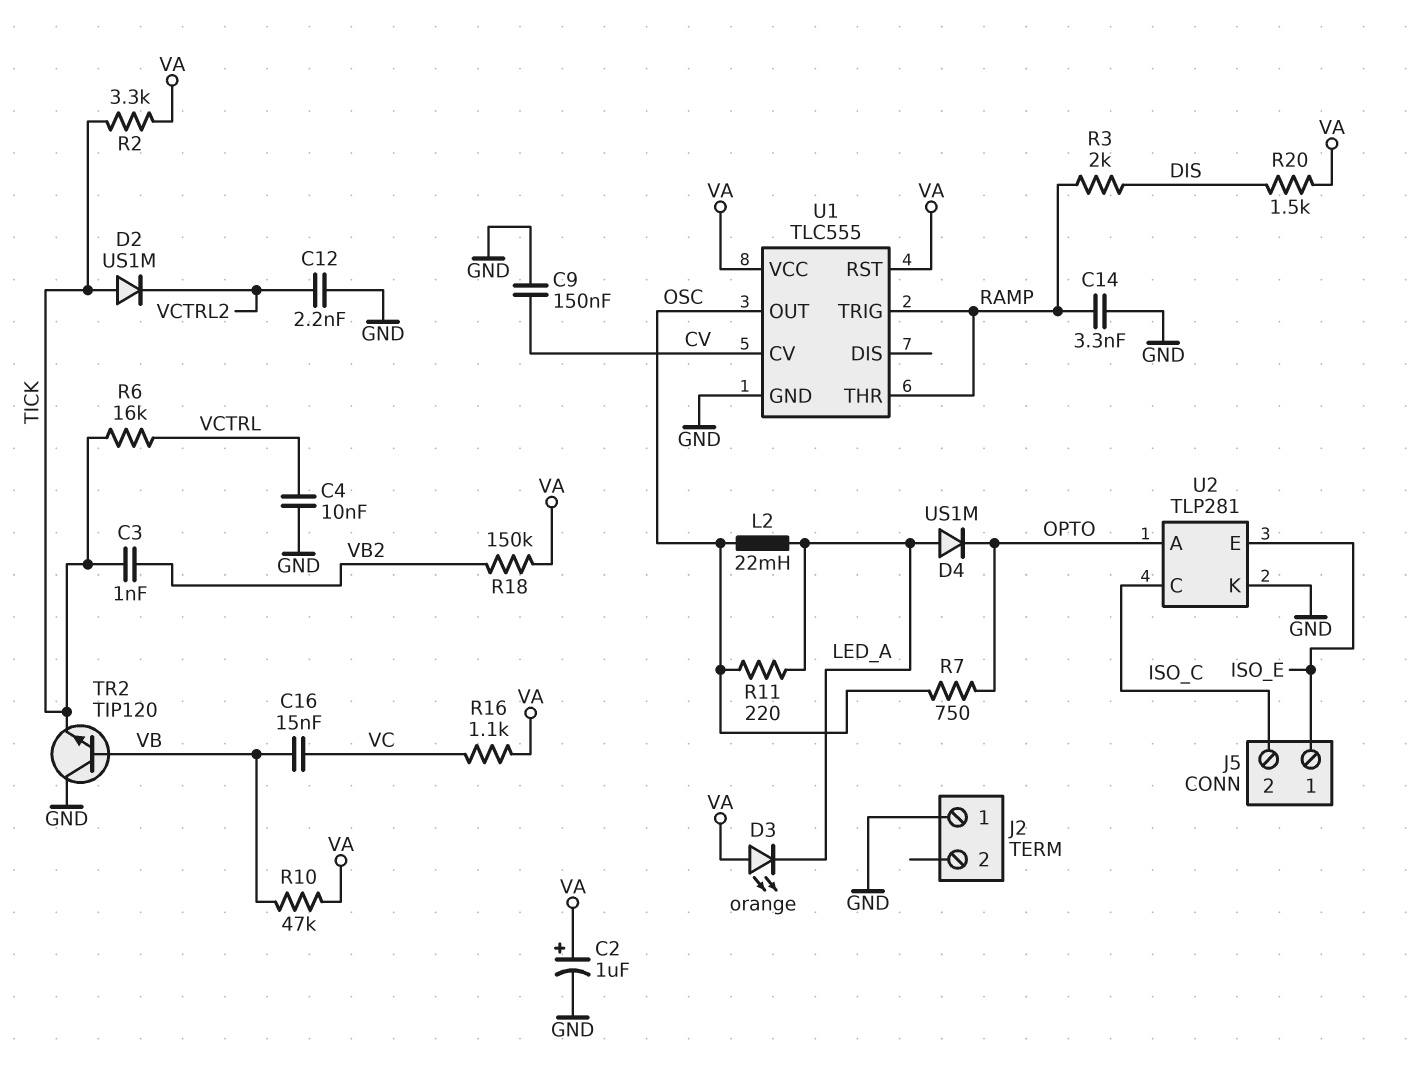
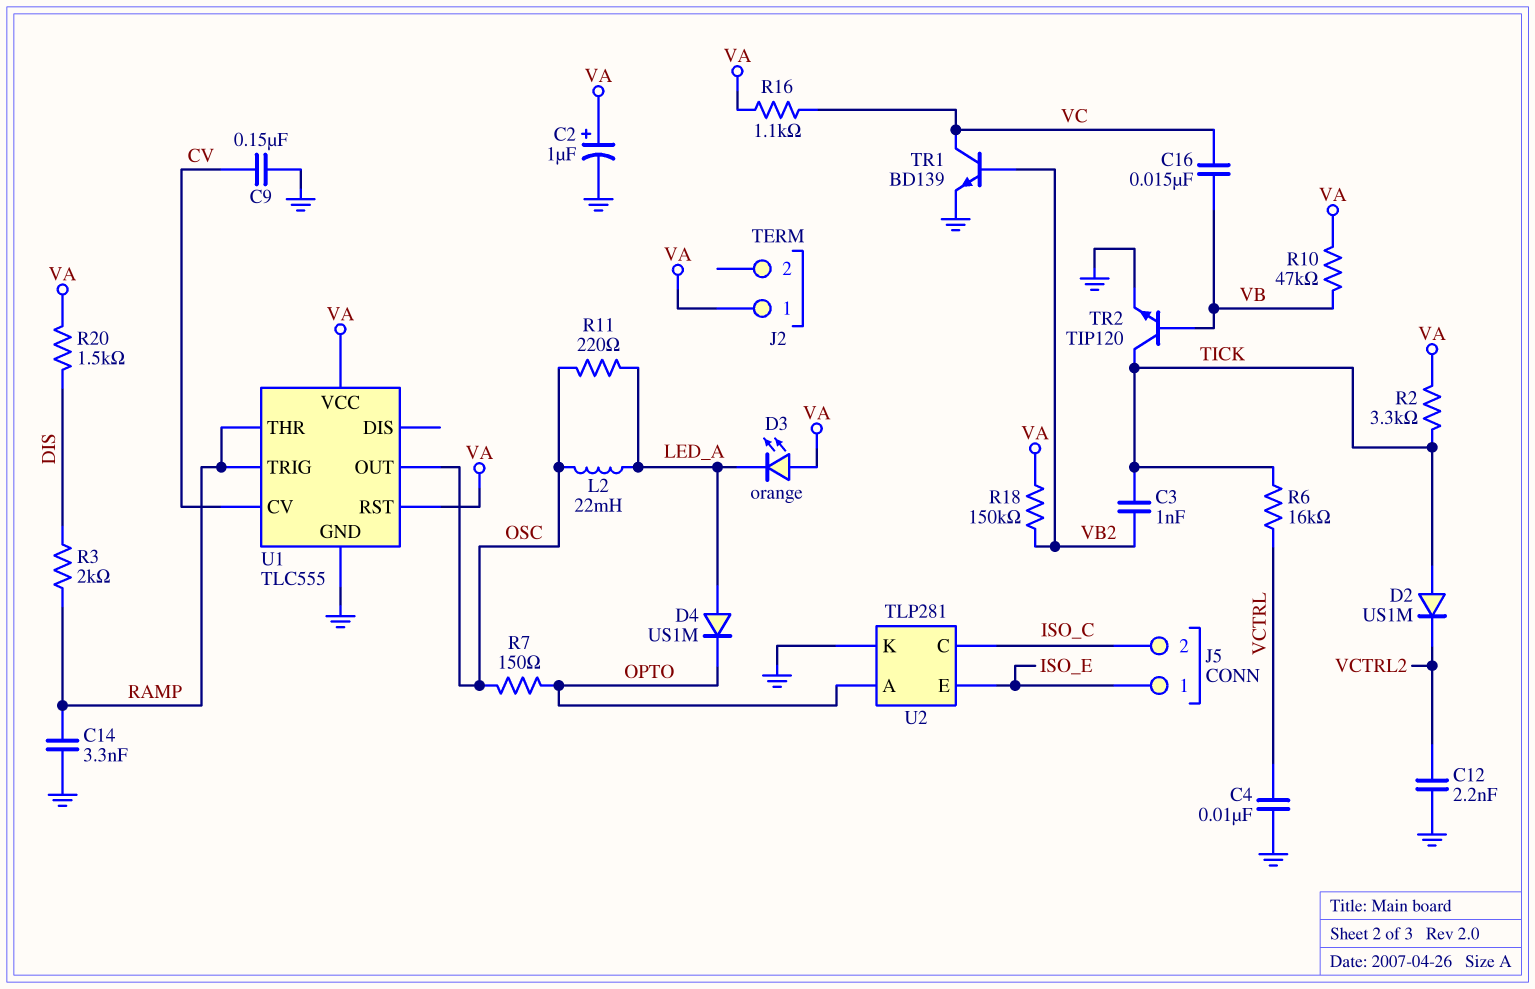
J2 pin 1: GND -> VA
R7: 750 (OPTO, OSC) -> 150 (OPTO, OSC)
TR1: none -> NPN BD139 (B VB2, C VC, E GND)
TR2: NPN TIP120 (B VB, C GND, E TICK) -> NPN TIP120 (B VB, C TICK, E GND)

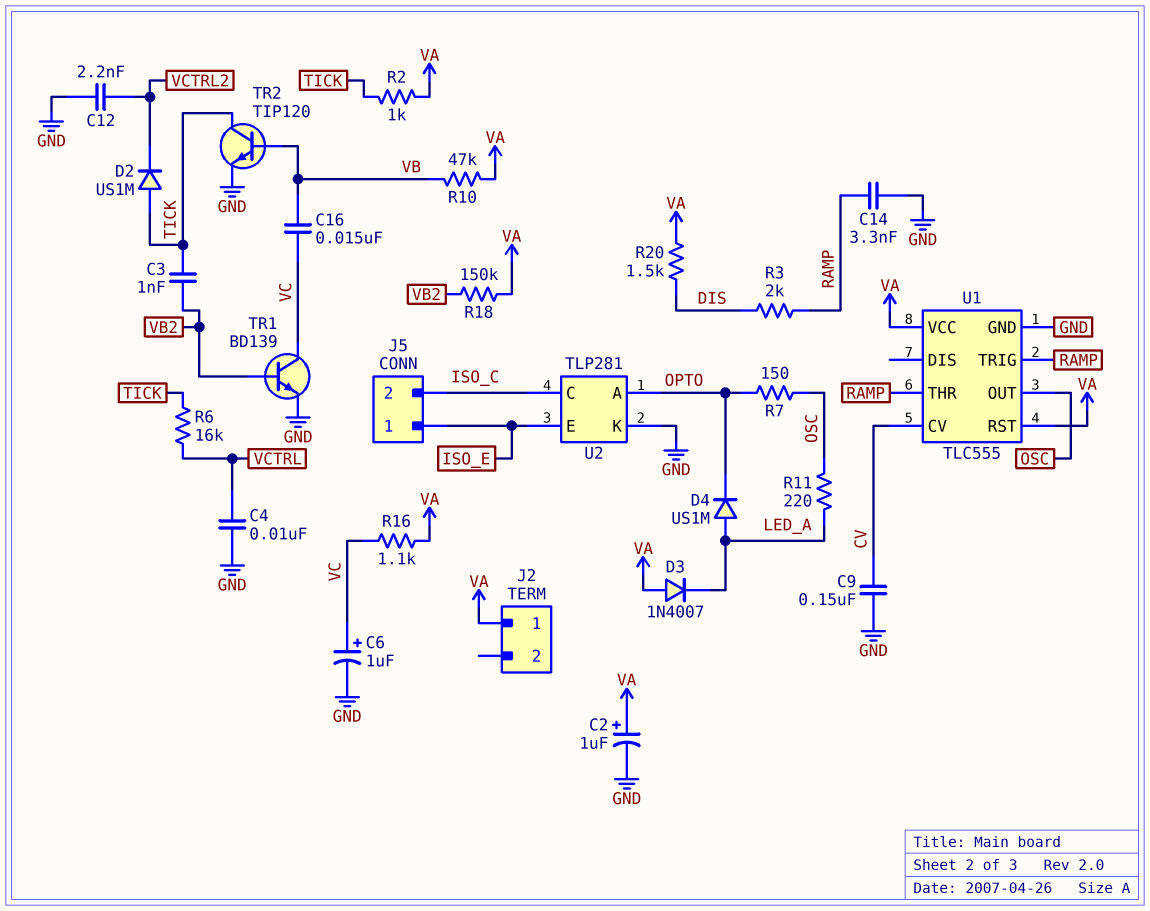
C6: none -> 1uF (plus VC, minus GND)
D3: LED orange (A VA, K LED_A) -> diode 1N4007 (A VA, K LED_A)
L2: 22mH (LED_A, OSC) -> none
R2: 3.3k (TICK, VA) -> 1k (TICK, VA)

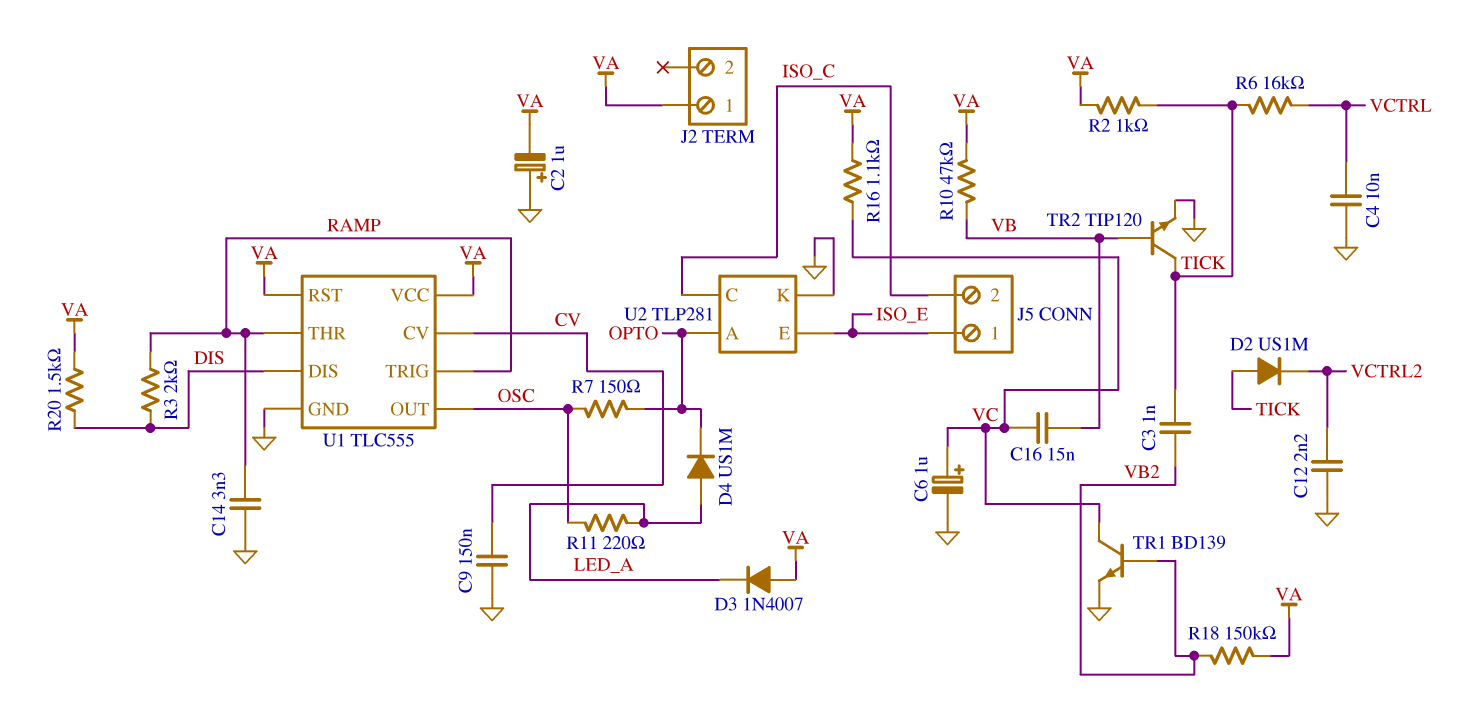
C2: 1uF (plus VA, minus GND) -> 1uF (plus GND, minus VA)
U1 pin DIS: none -> DIS

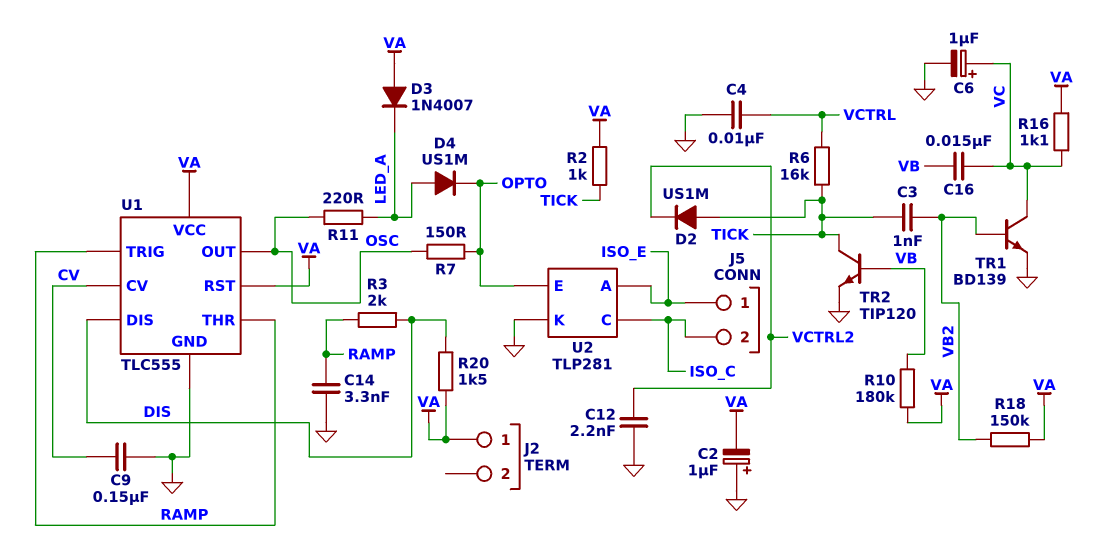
R10: 47k (VA, VB) -> 180k (VA, VB)
U2 pin A: OPTO -> ISO_E
U2 pin E: ISO_E -> OPTO

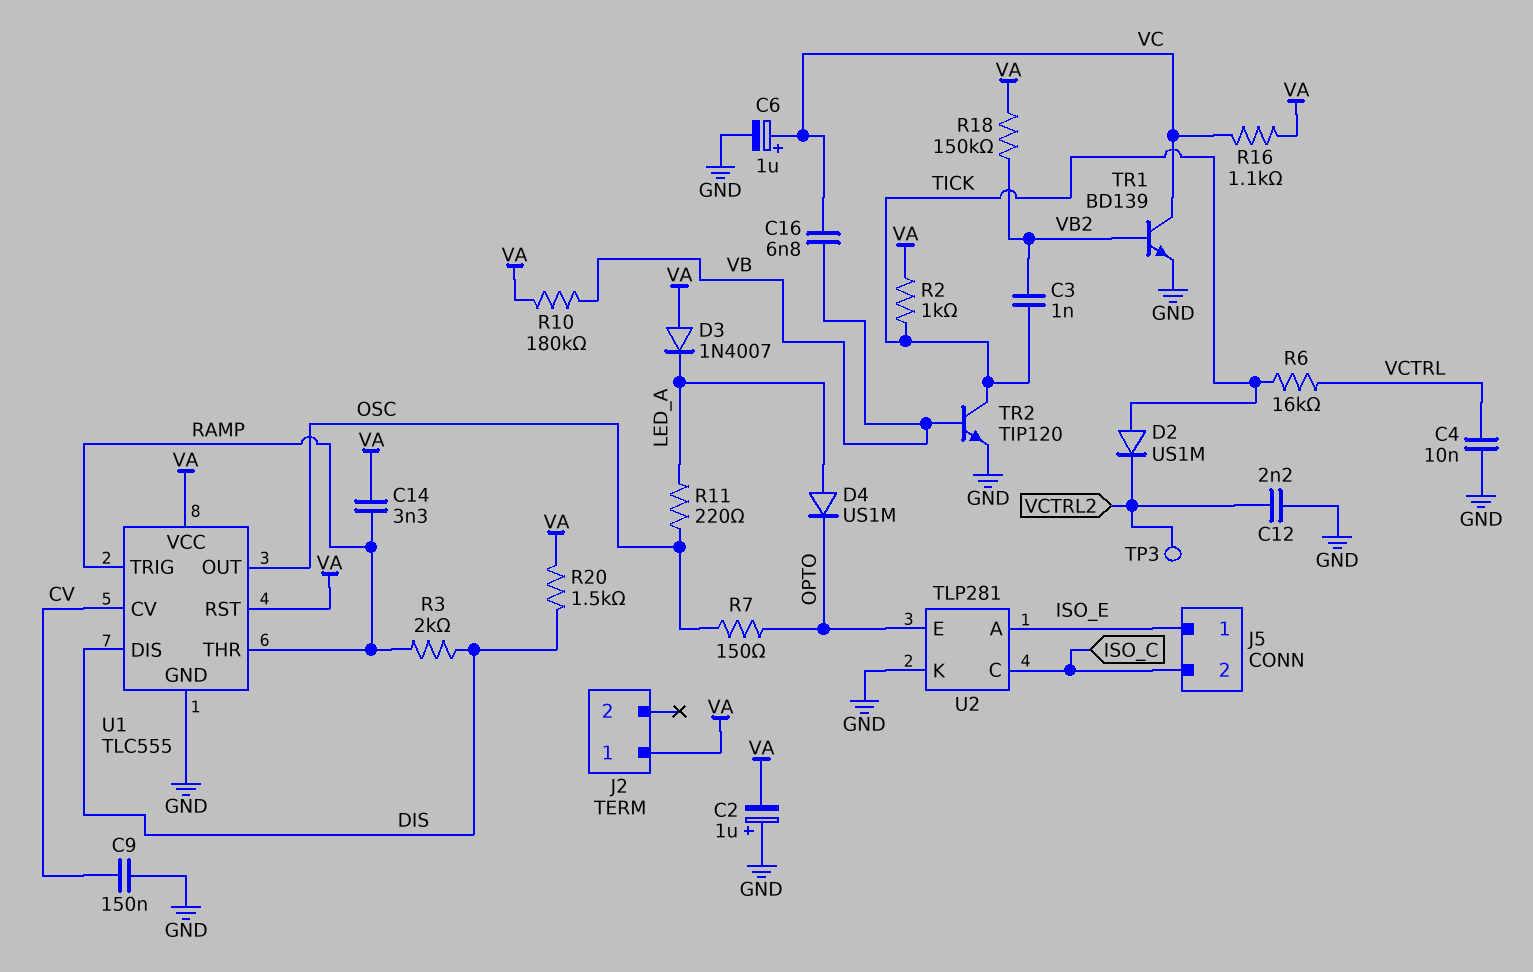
C14: 3.3nF (GND, RAMP) -> 3.3nF (RAMP, VA)
C16: 15nF (VB, VC) -> 6.8nF (VB, VC)
TP3: none -> test point (VCTRL2)

